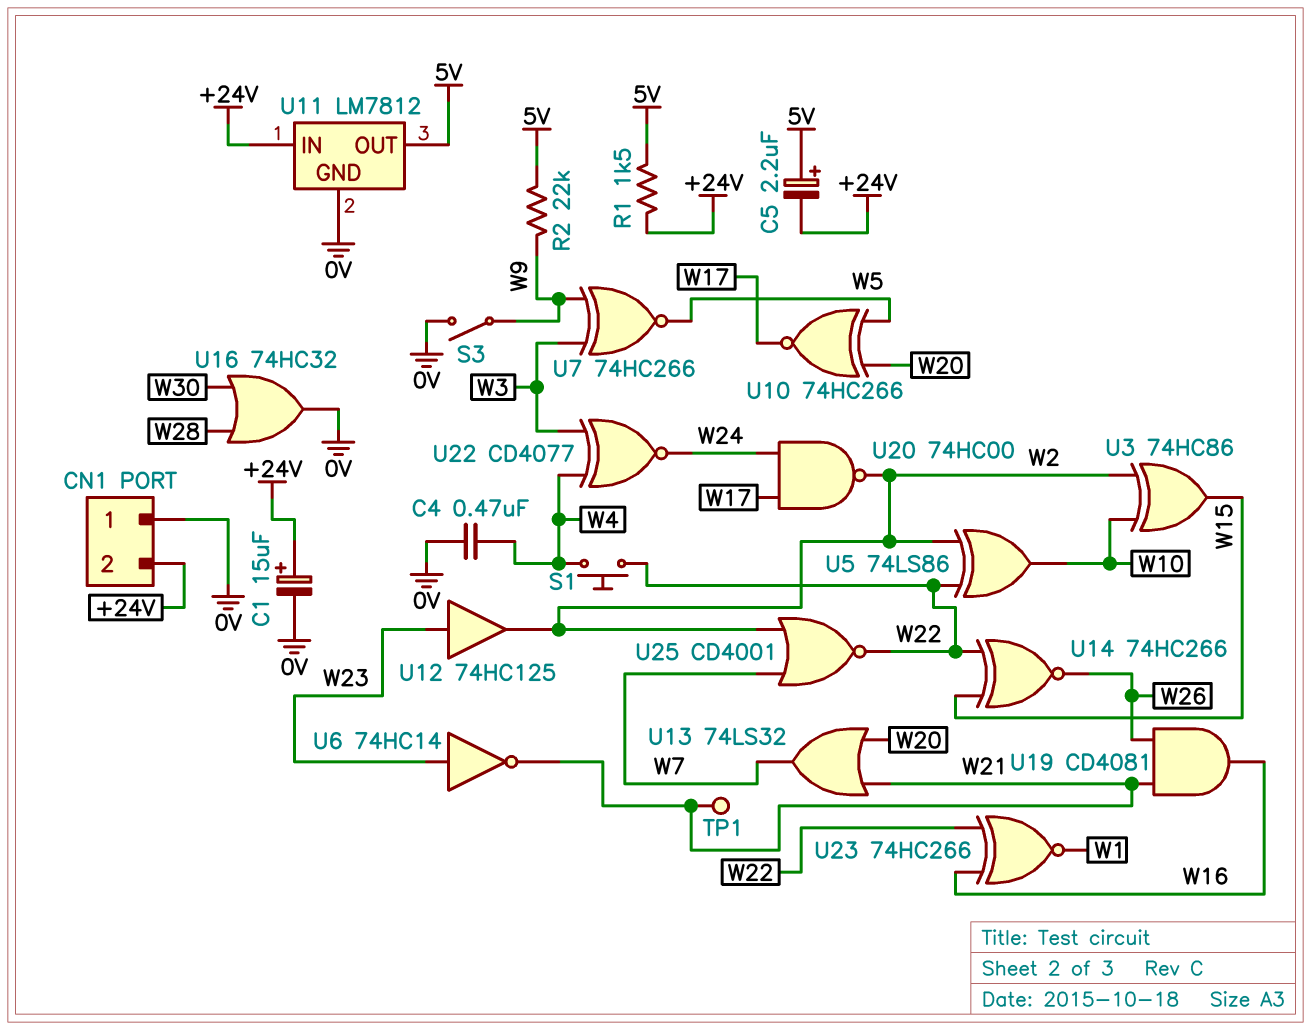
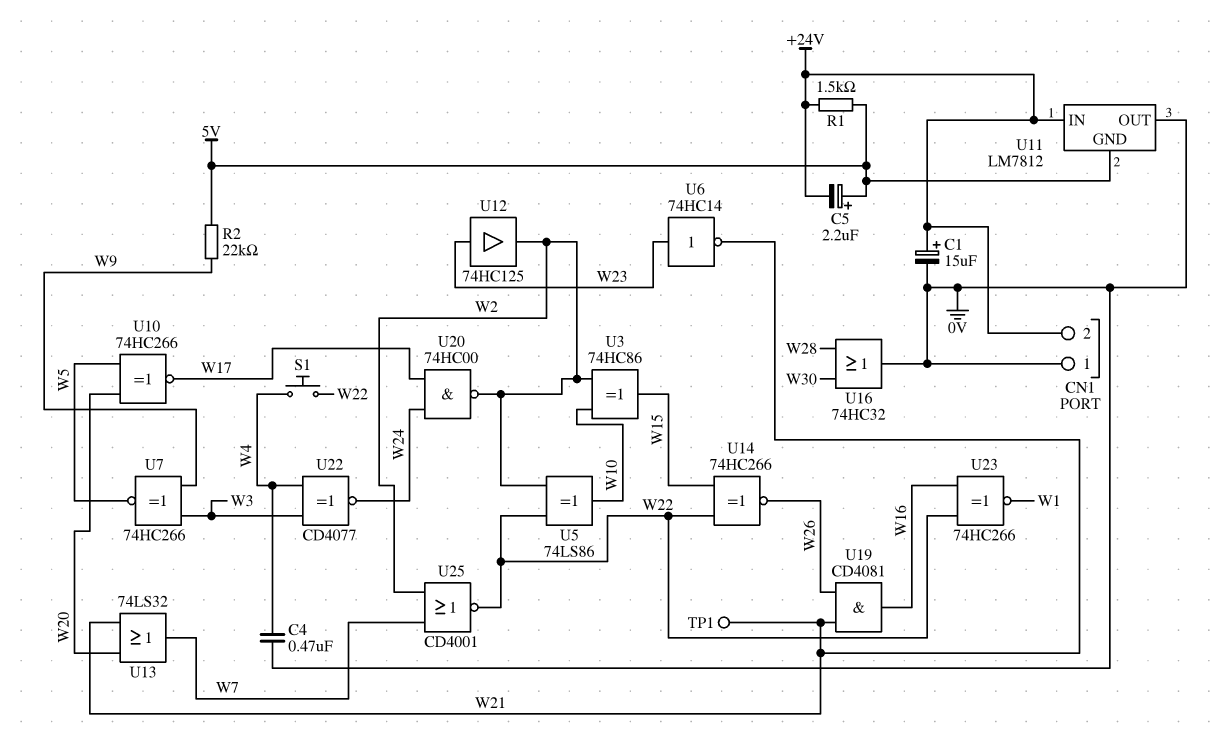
S3: switch (0V, W9) -> none
U11 pin GND: 0V -> 5V
U11 pin OUT: 5V -> 0V

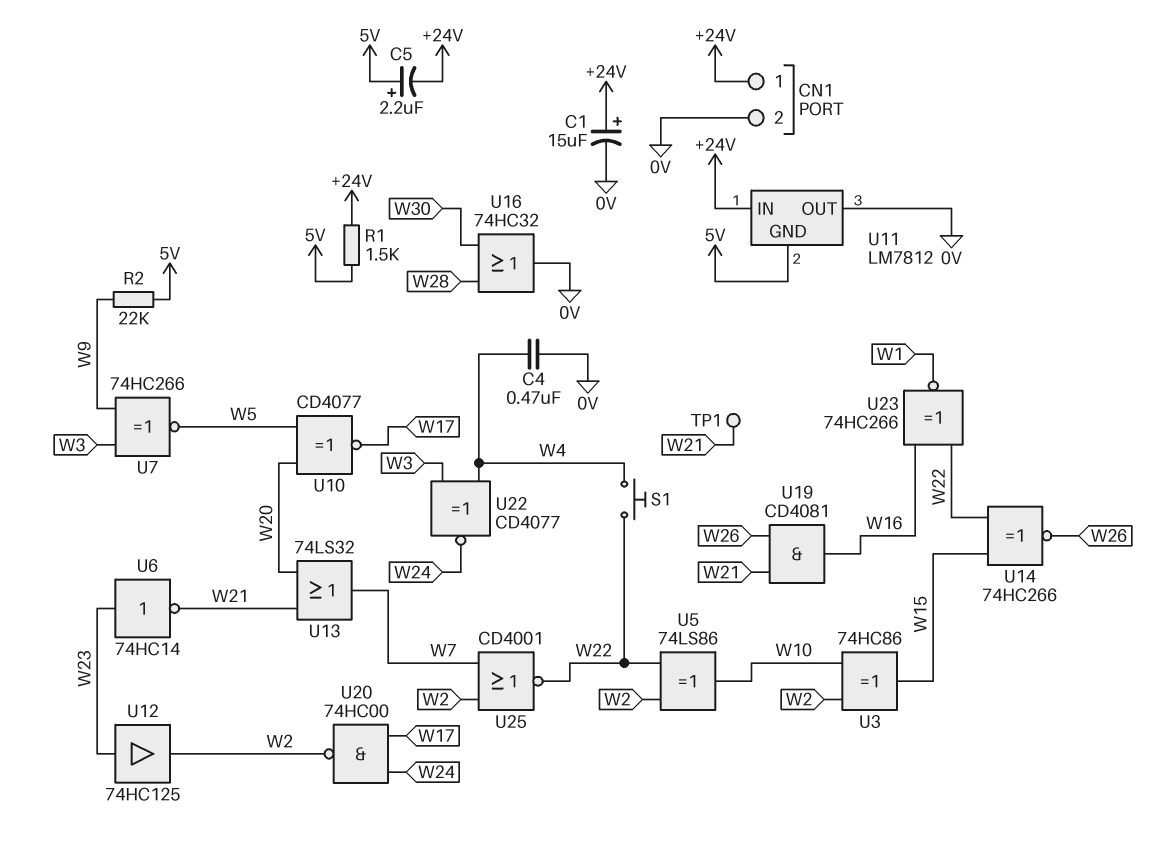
CN1 pin 1: 0V -> +24V
CN1 pin 2: +24V -> 0V
U10: XNOR 74HC266 (in W5, in W20, out W17) -> XNOR CD4077 (in W5, in W20, out W17)

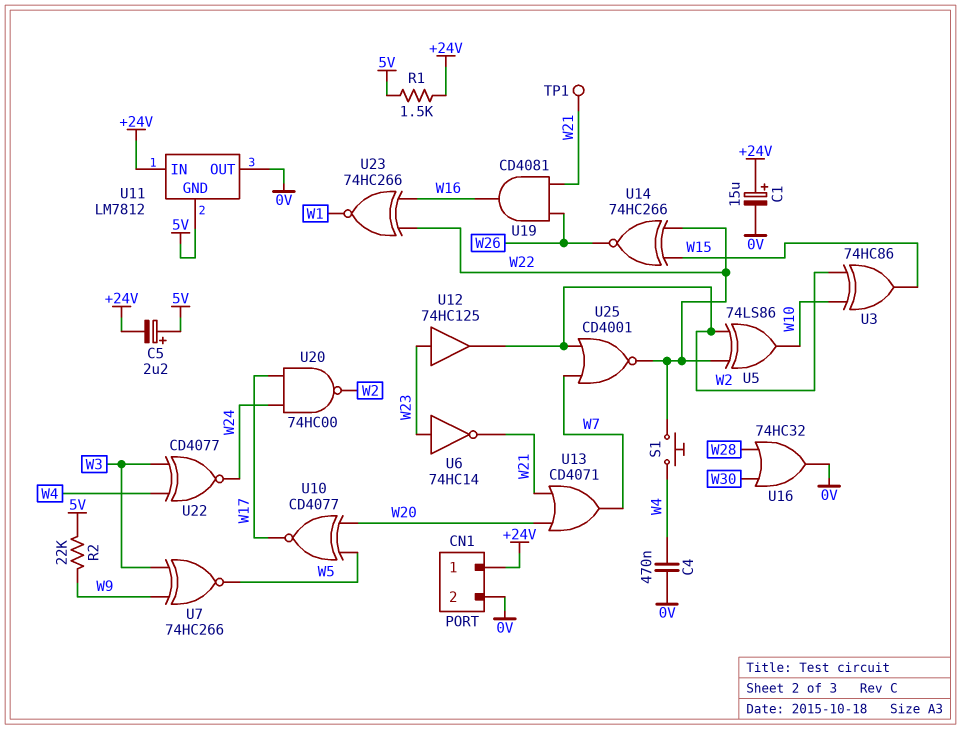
U13: OR 74LS32 (in W20, in W21, out W7) -> OR CD4071 (in W20, in W21, out W7)

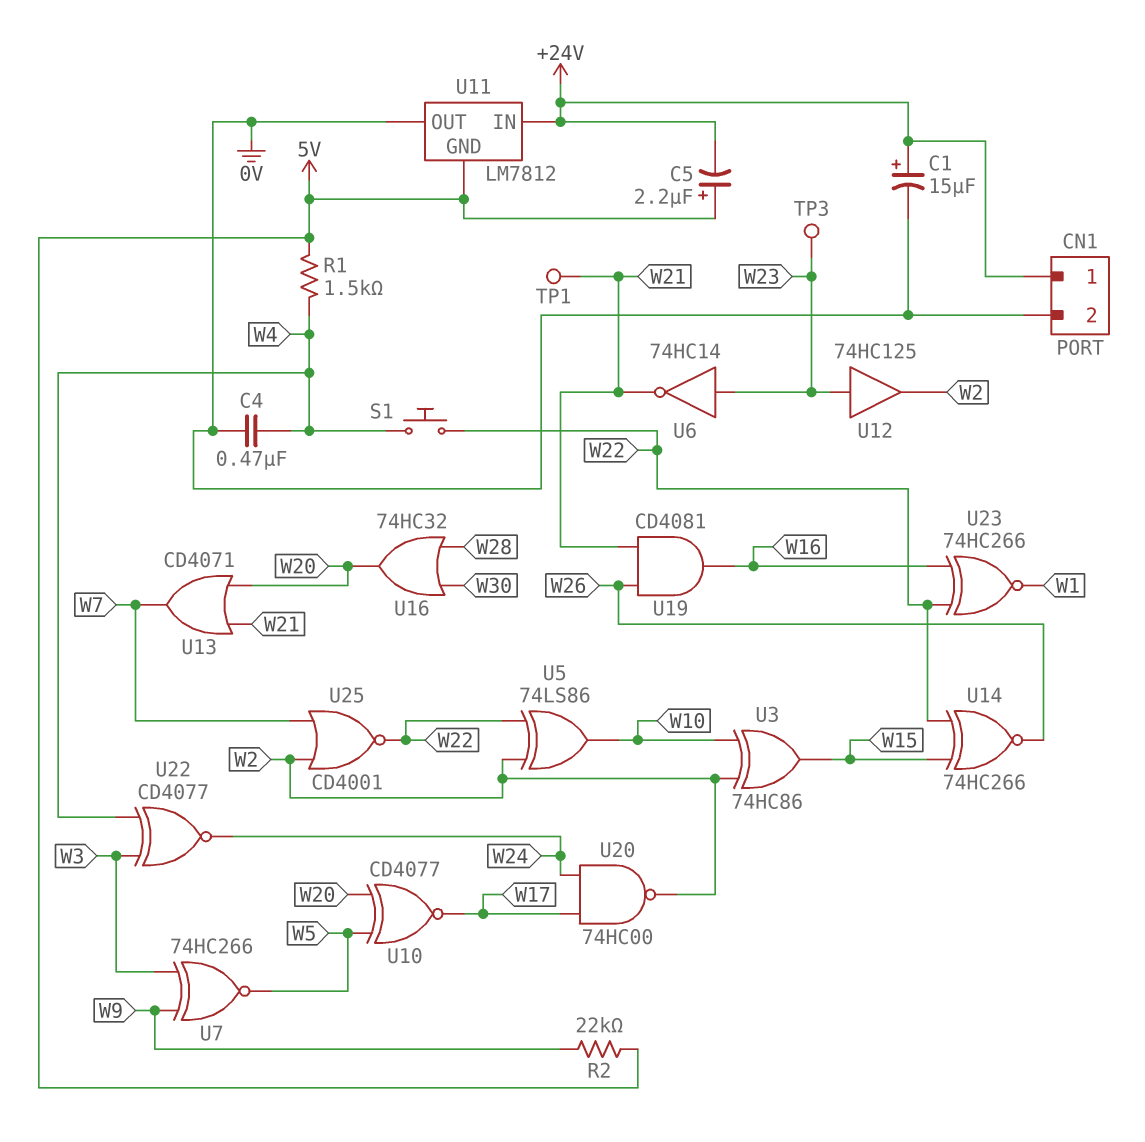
R1: 1.5k (+24V, 5V) -> 1.5k (5V, W4)
TP3: none -> test point (W23)
U16: OR 74HC32 (in W28, in W30, out 0V) -> OR 74HC32 (in W28, in W30, out W20)

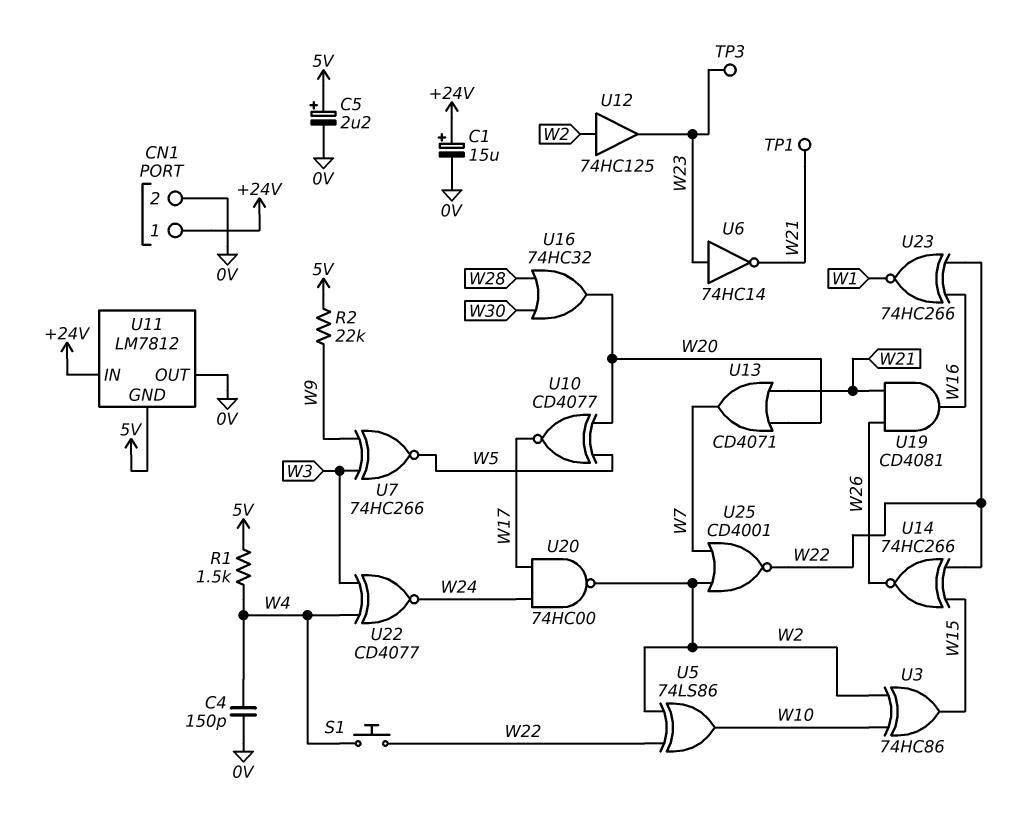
C4: 470nF (0V, W4) -> 150pF (0V, W4)
C5: 2.2uF (plus 5V, minus +24V) -> 2.2uF (plus 5V, minus 0V)
U12: buffer 74HC125 (in W23, out W2) -> buffer 74HC125 (in W2, out W23)

